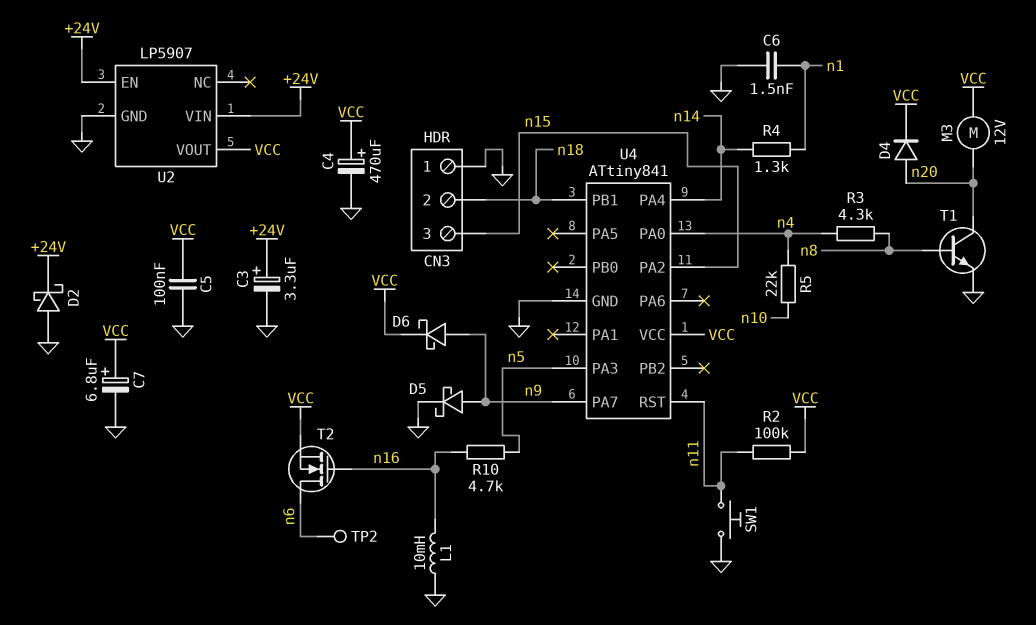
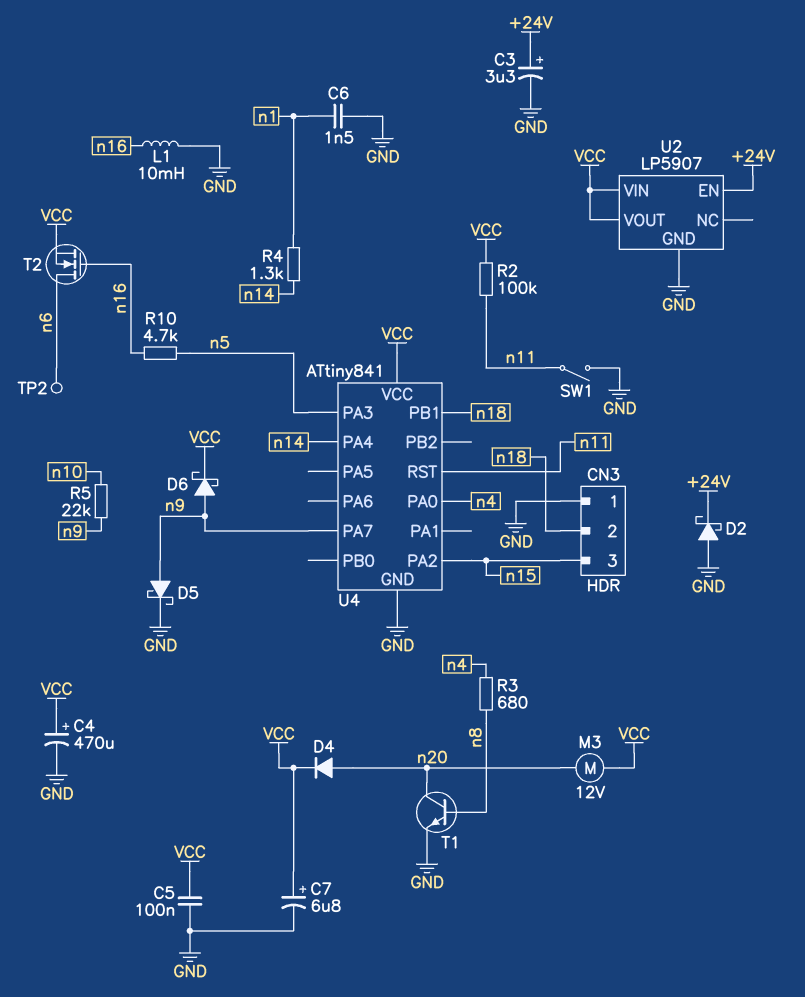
R3: 4.3k (n4, n8) -> 680 (n4, n8)
R5: 22k (n4, n10) -> 22k (n9, n10)
SW1: button (GND, n11) -> switch (GND, n11)
U2 pin VIN: +24V -> VCC

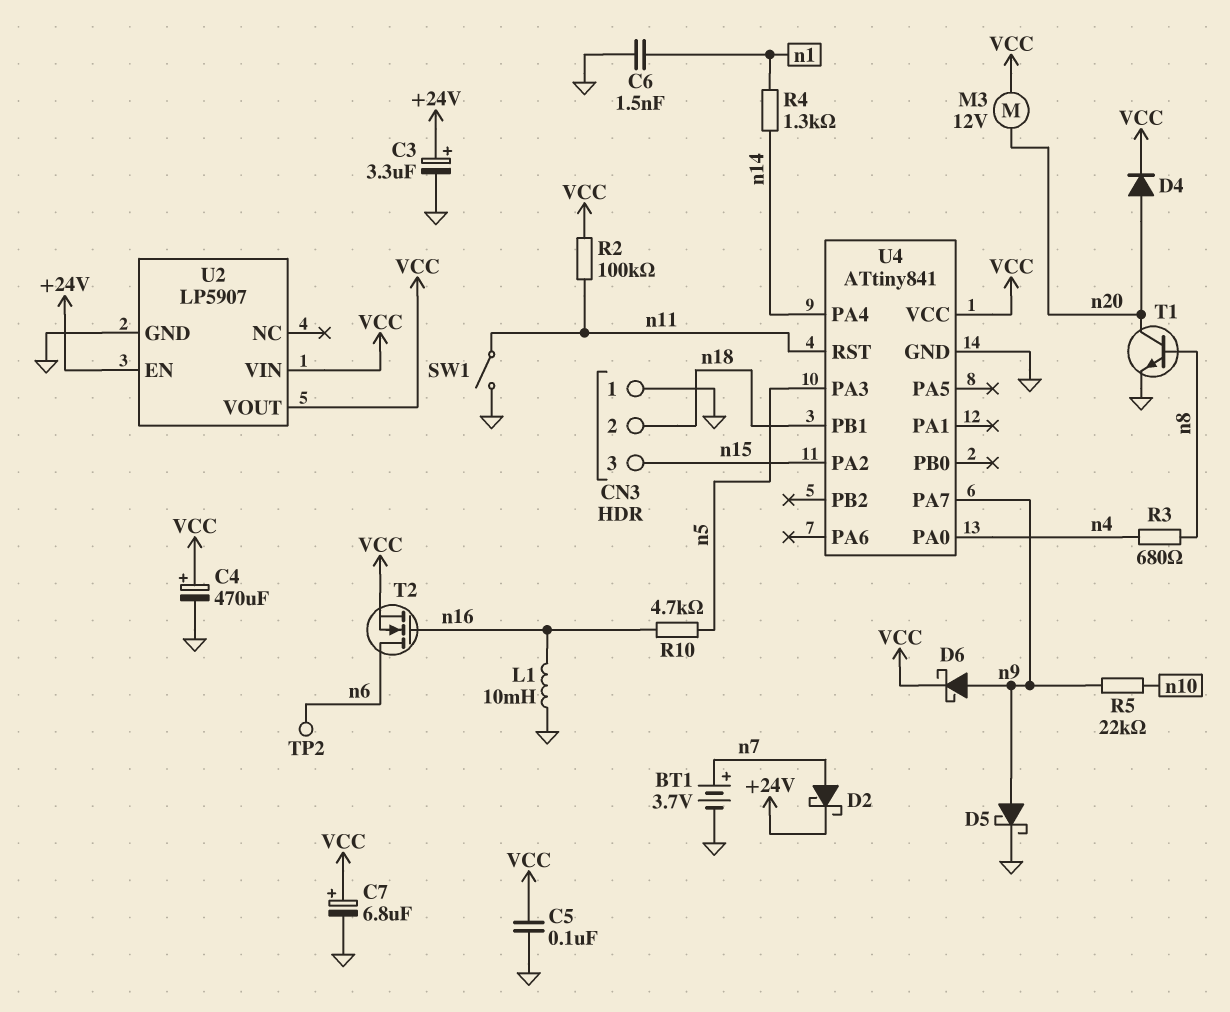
BT1: none -> 3.7V (plus n7, minus GND)
D2: schottky (A GND, K +24V) -> schottky (A n7, K +24V)

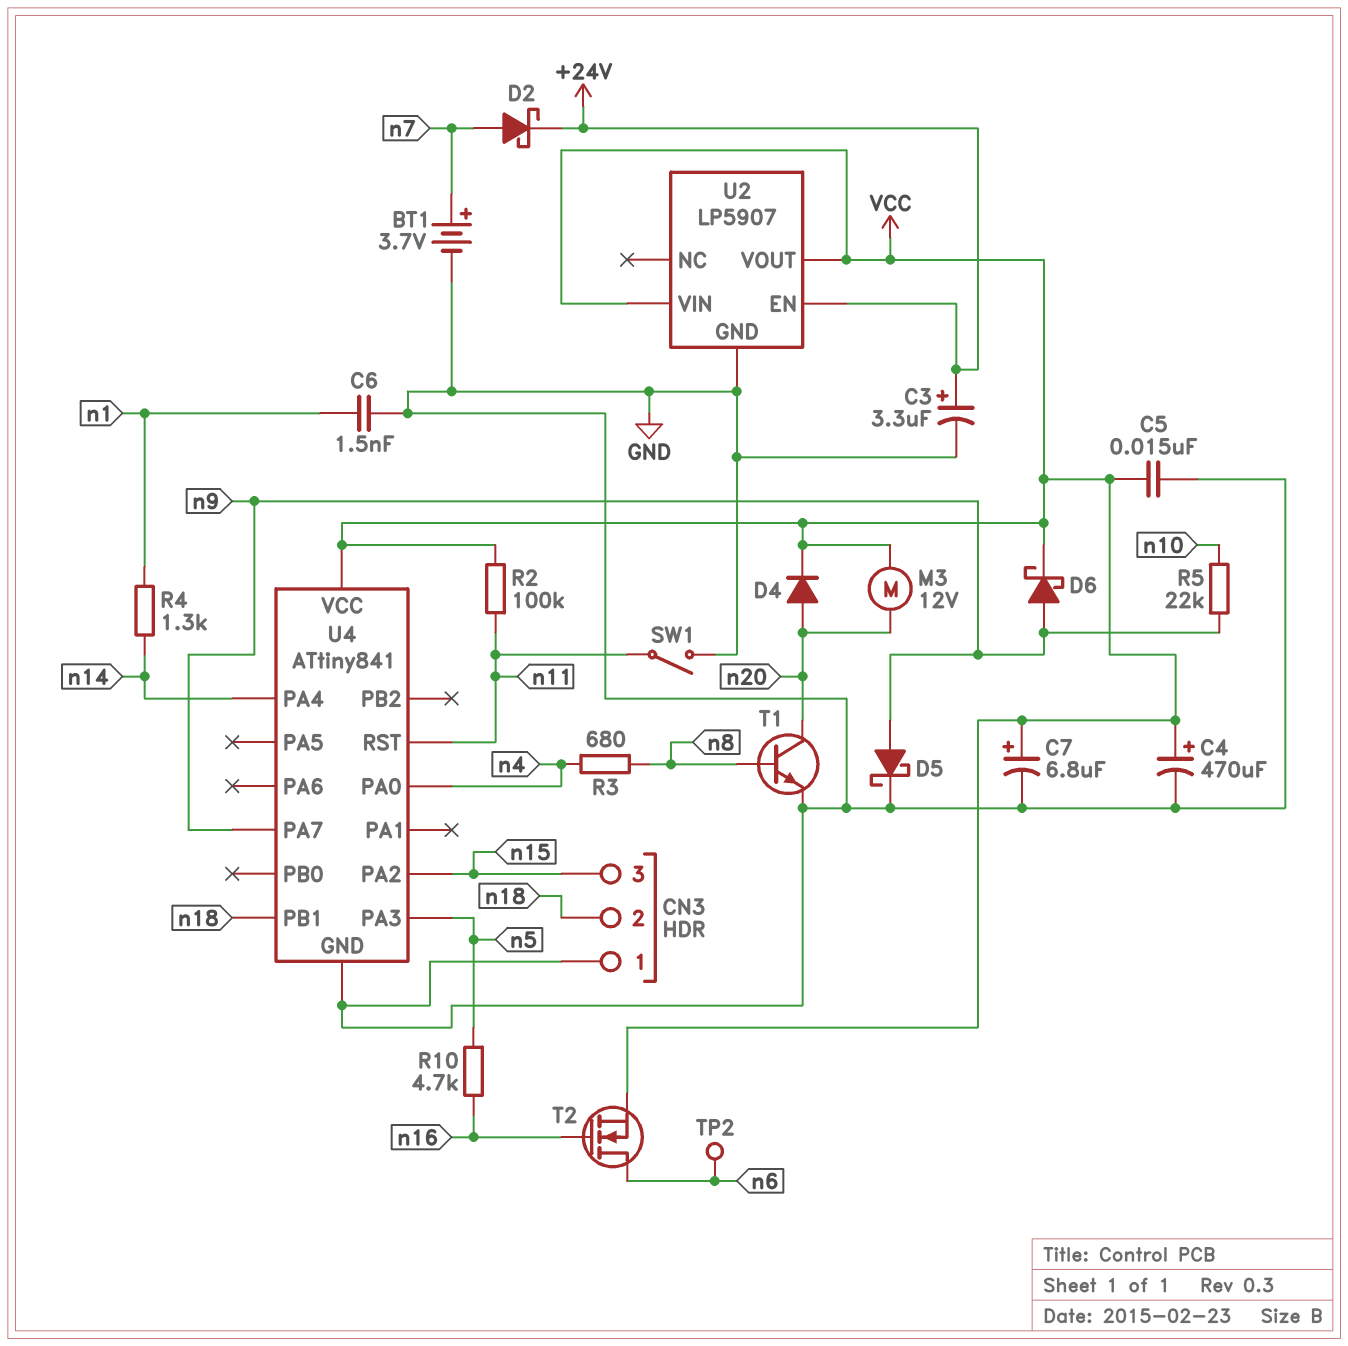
C5: 100nF (GND, VCC) -> 15nF (GND, VCC)
L1: 10mH (GND, n16) -> none

